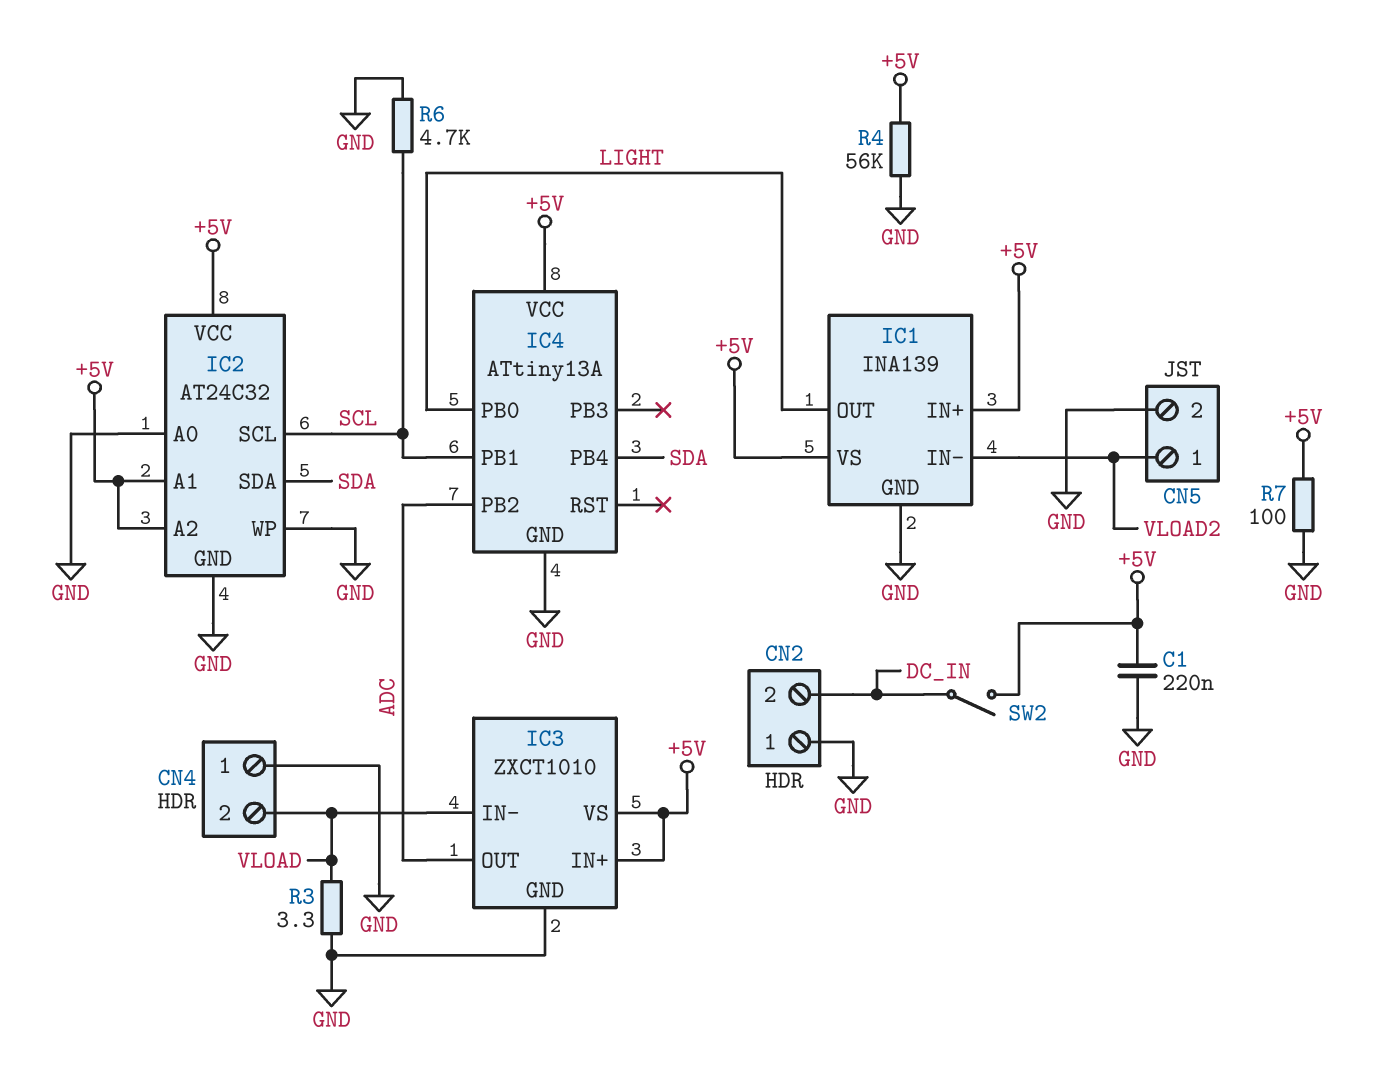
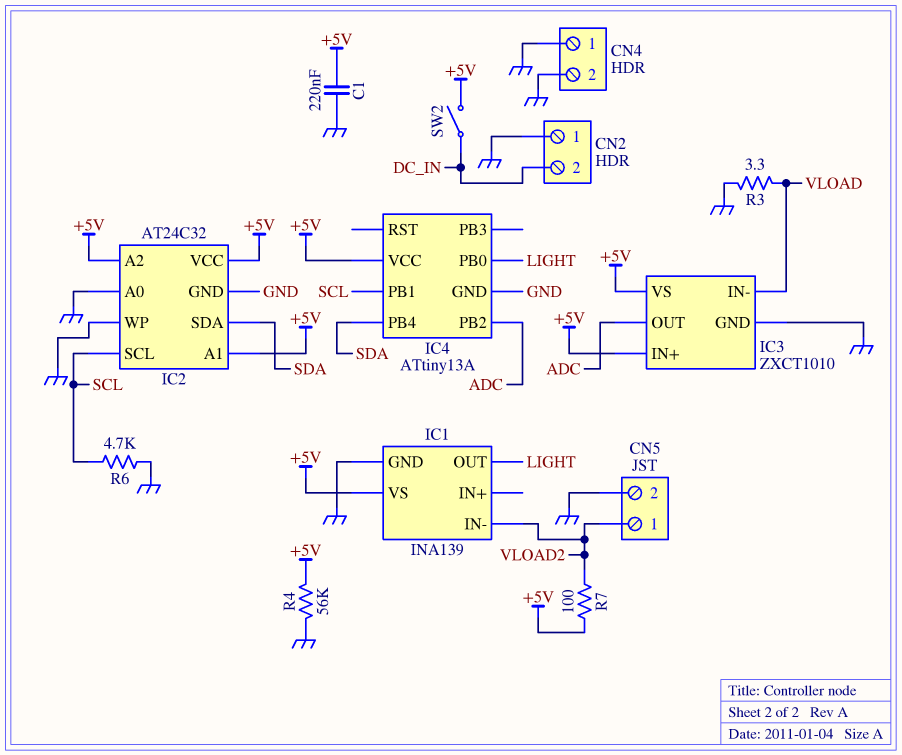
CN4 pin 2: VLOAD -> GND
IC1 pin IN+: +5V -> none
R7: 100 (+5V, GND) -> 100 (+5V, VLOAD2)

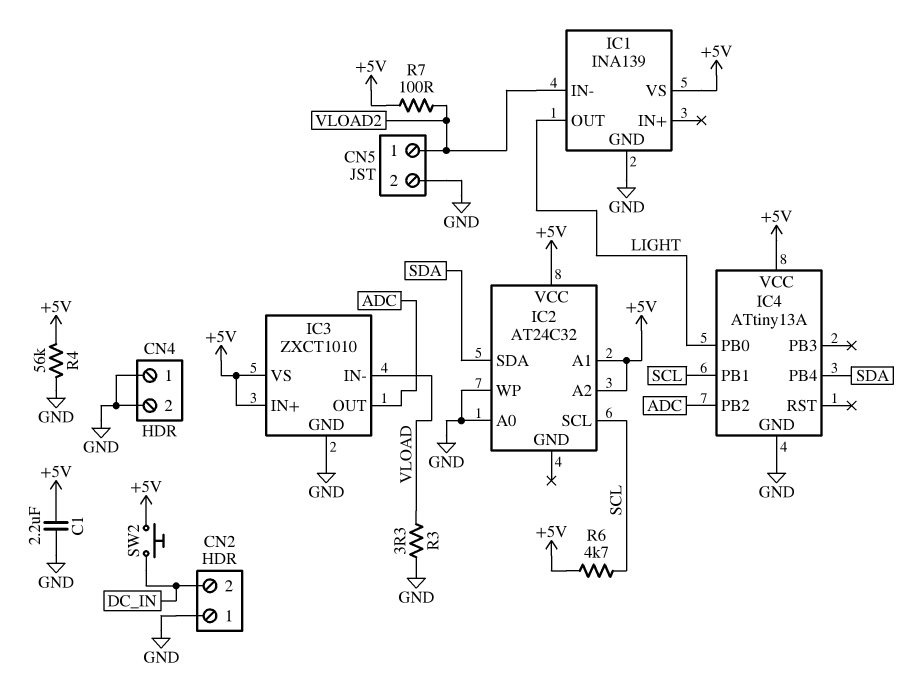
C1: 220nF (+5V, GND) -> 2.2uF (+5V, GND)
IC2 pin GND: GND -> none
R6: 4.7k (GND, SCL) -> 4.7k (+5V, SCL)
SW2: switch (+5V, DC_IN) -> button (+5V, DC_IN)

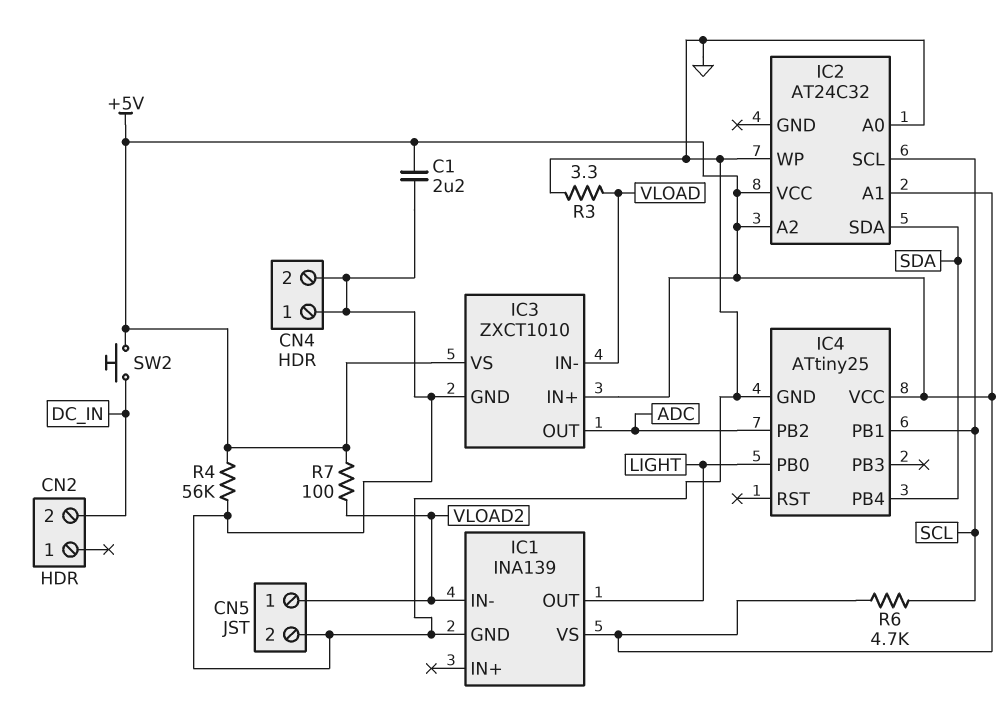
CN2 pin 1: GND -> none
IC4: ATtiny13A -> ATtiny25

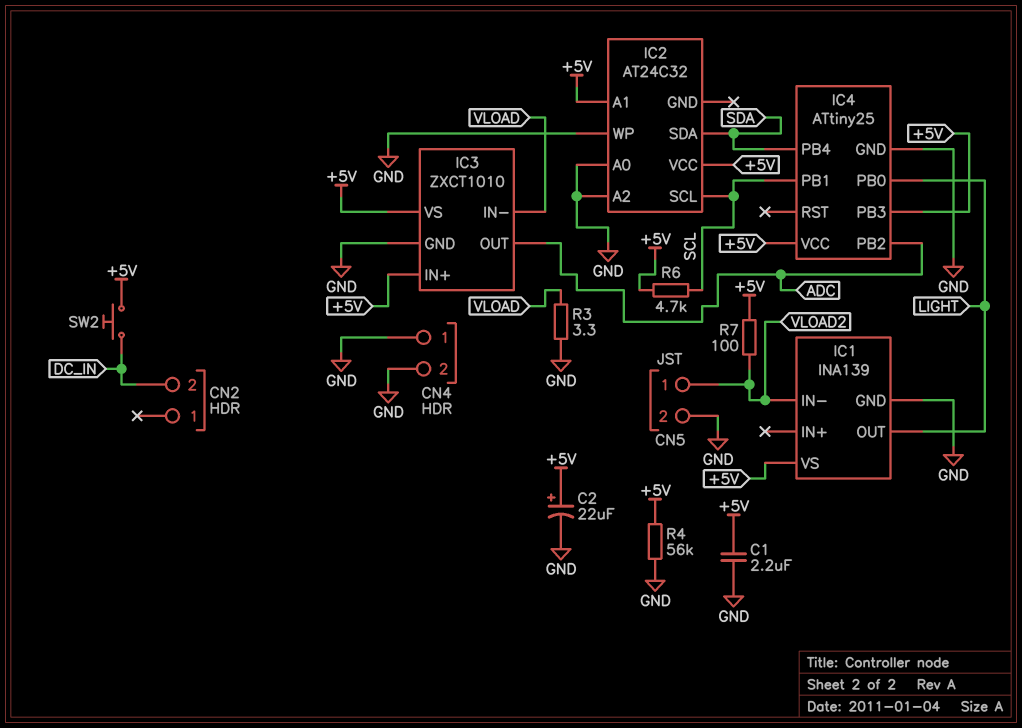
C2: none -> 22uF (plus +5V, minus GND)
IC2 pin A2: +5V -> GND
IC4 pin PB3: none -> +5V

